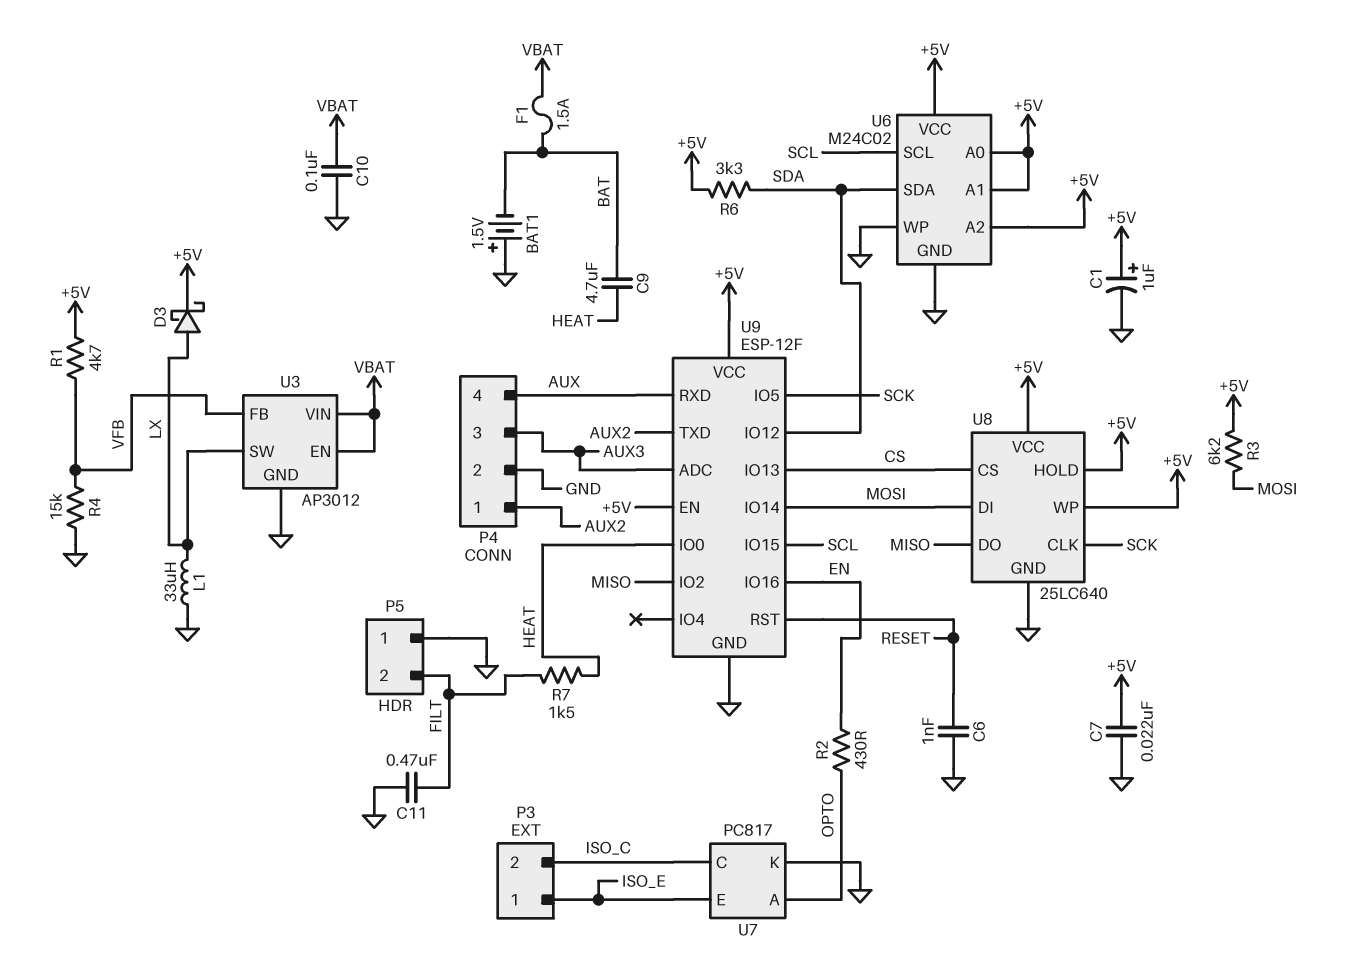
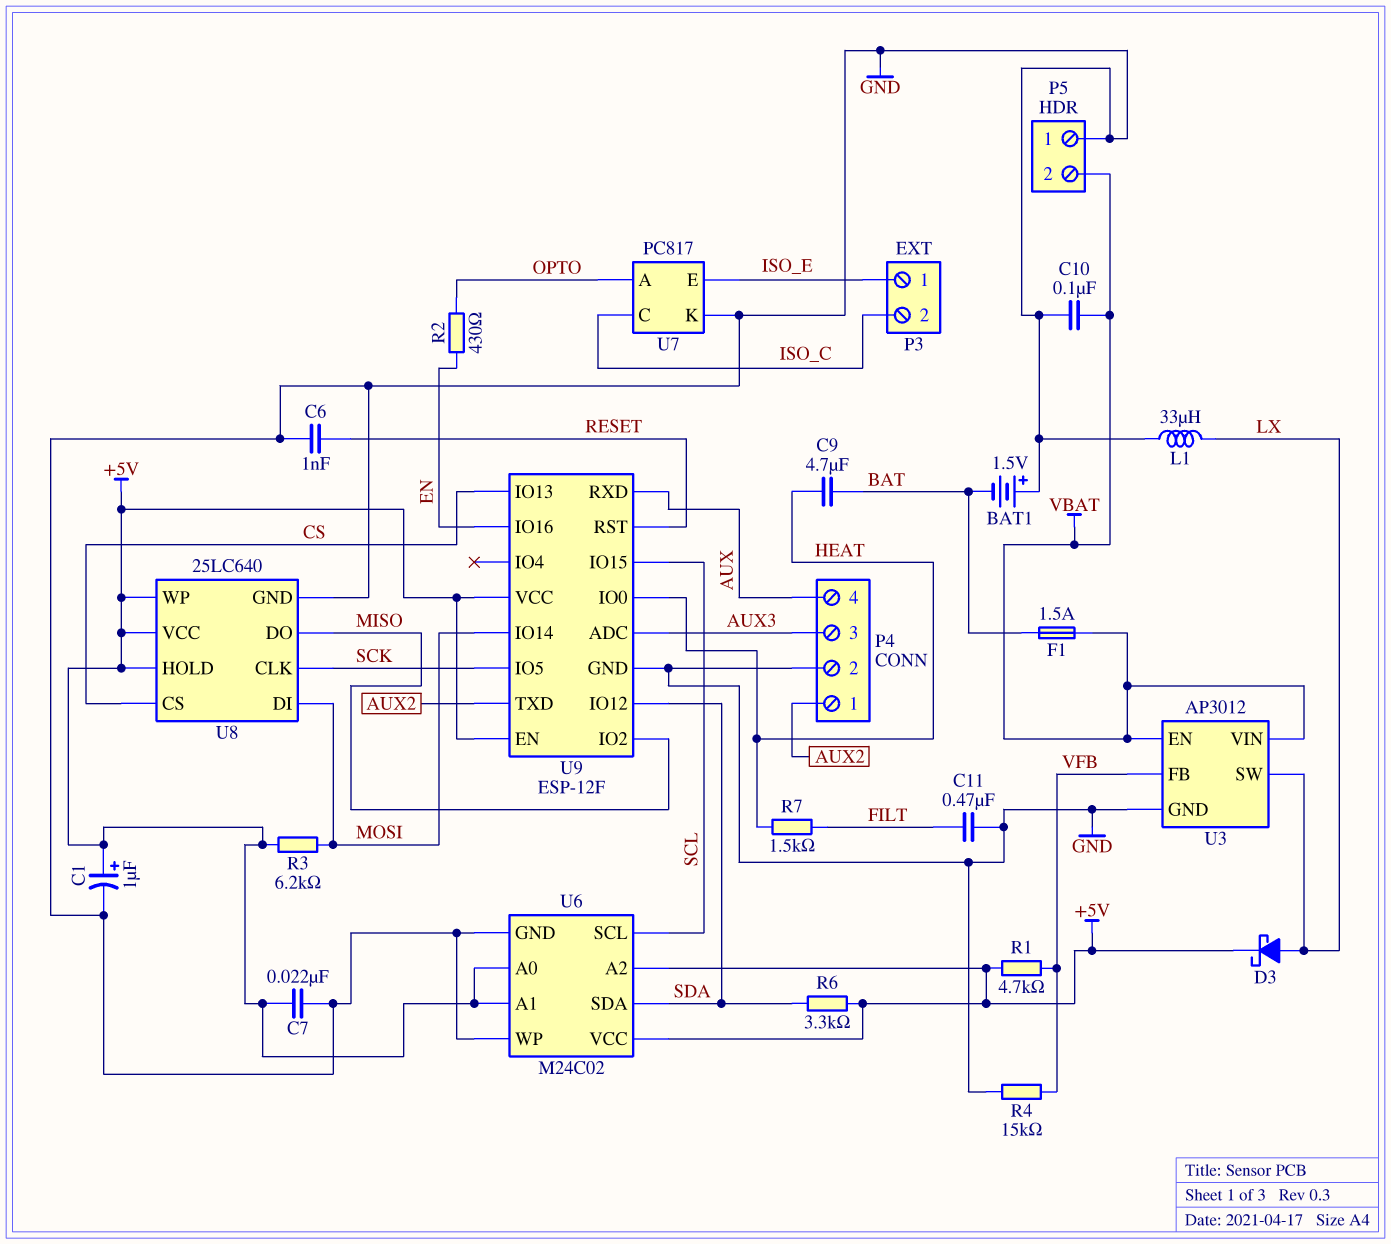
P5 pin 2: FILT -> VBAT

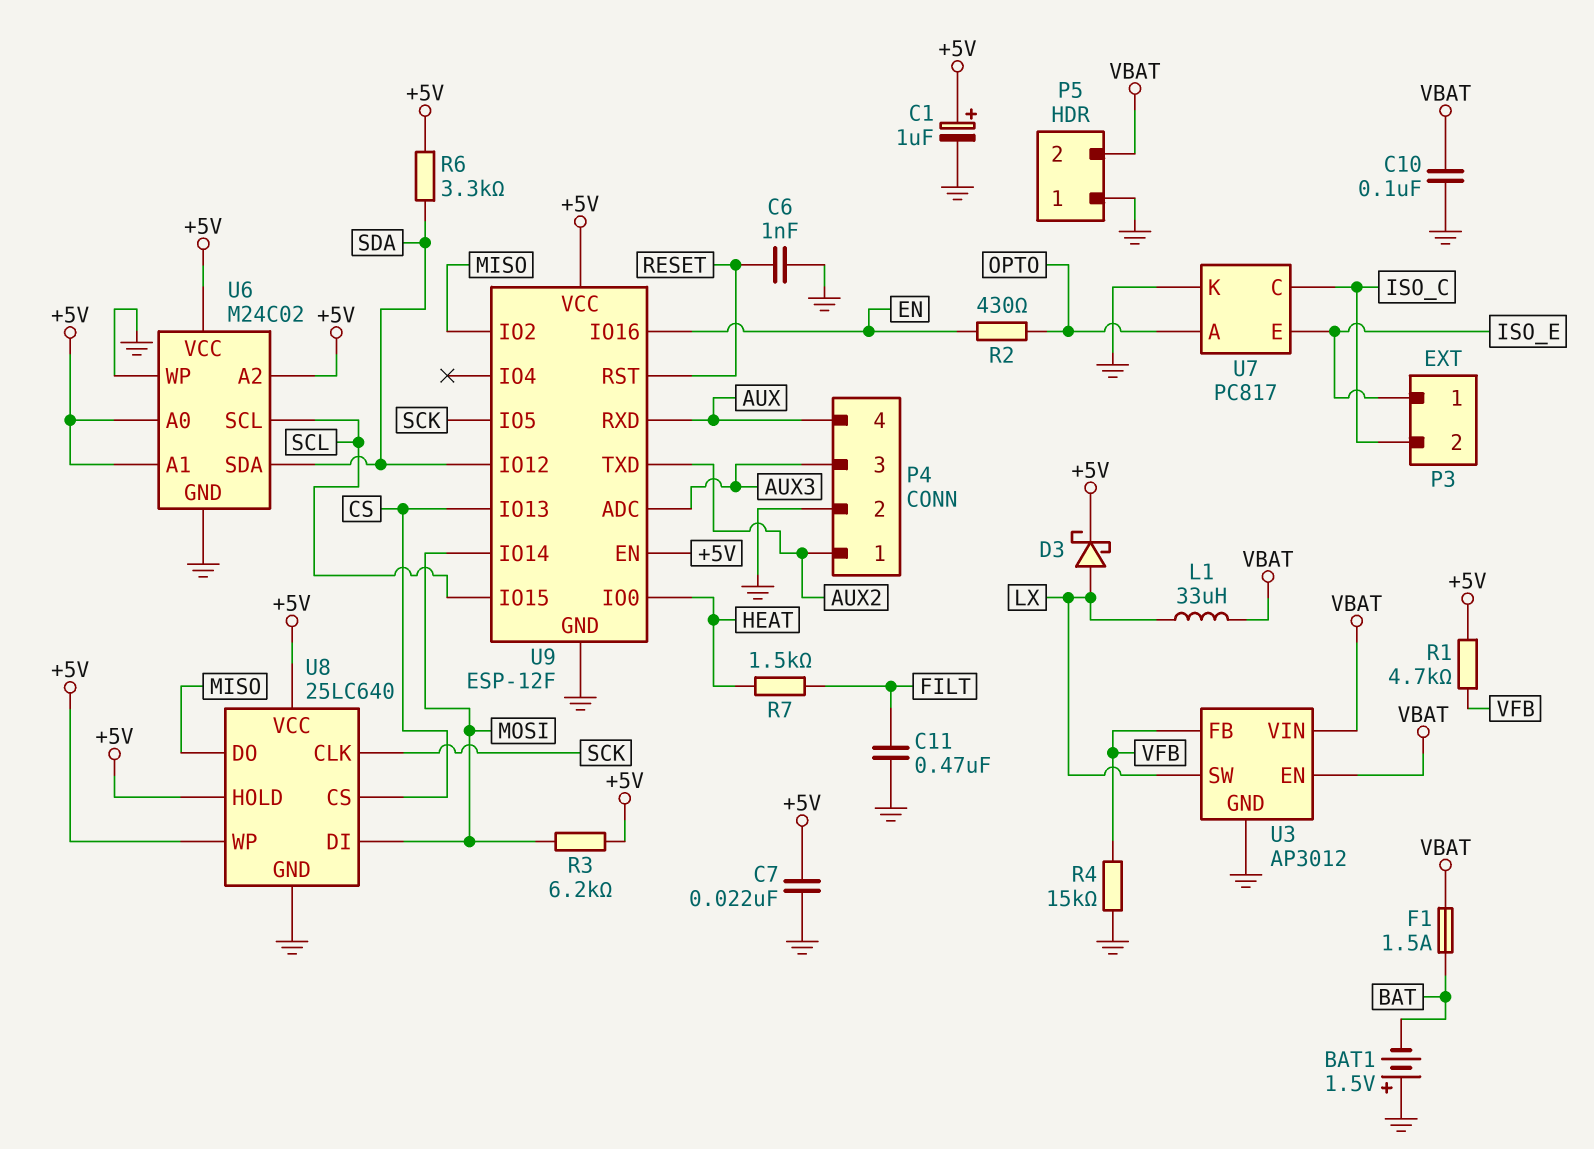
C9: 4.7uF (BAT, HEAT) -> none
L1: 33uH (GND, LX) -> 33uH (LX, VBAT)

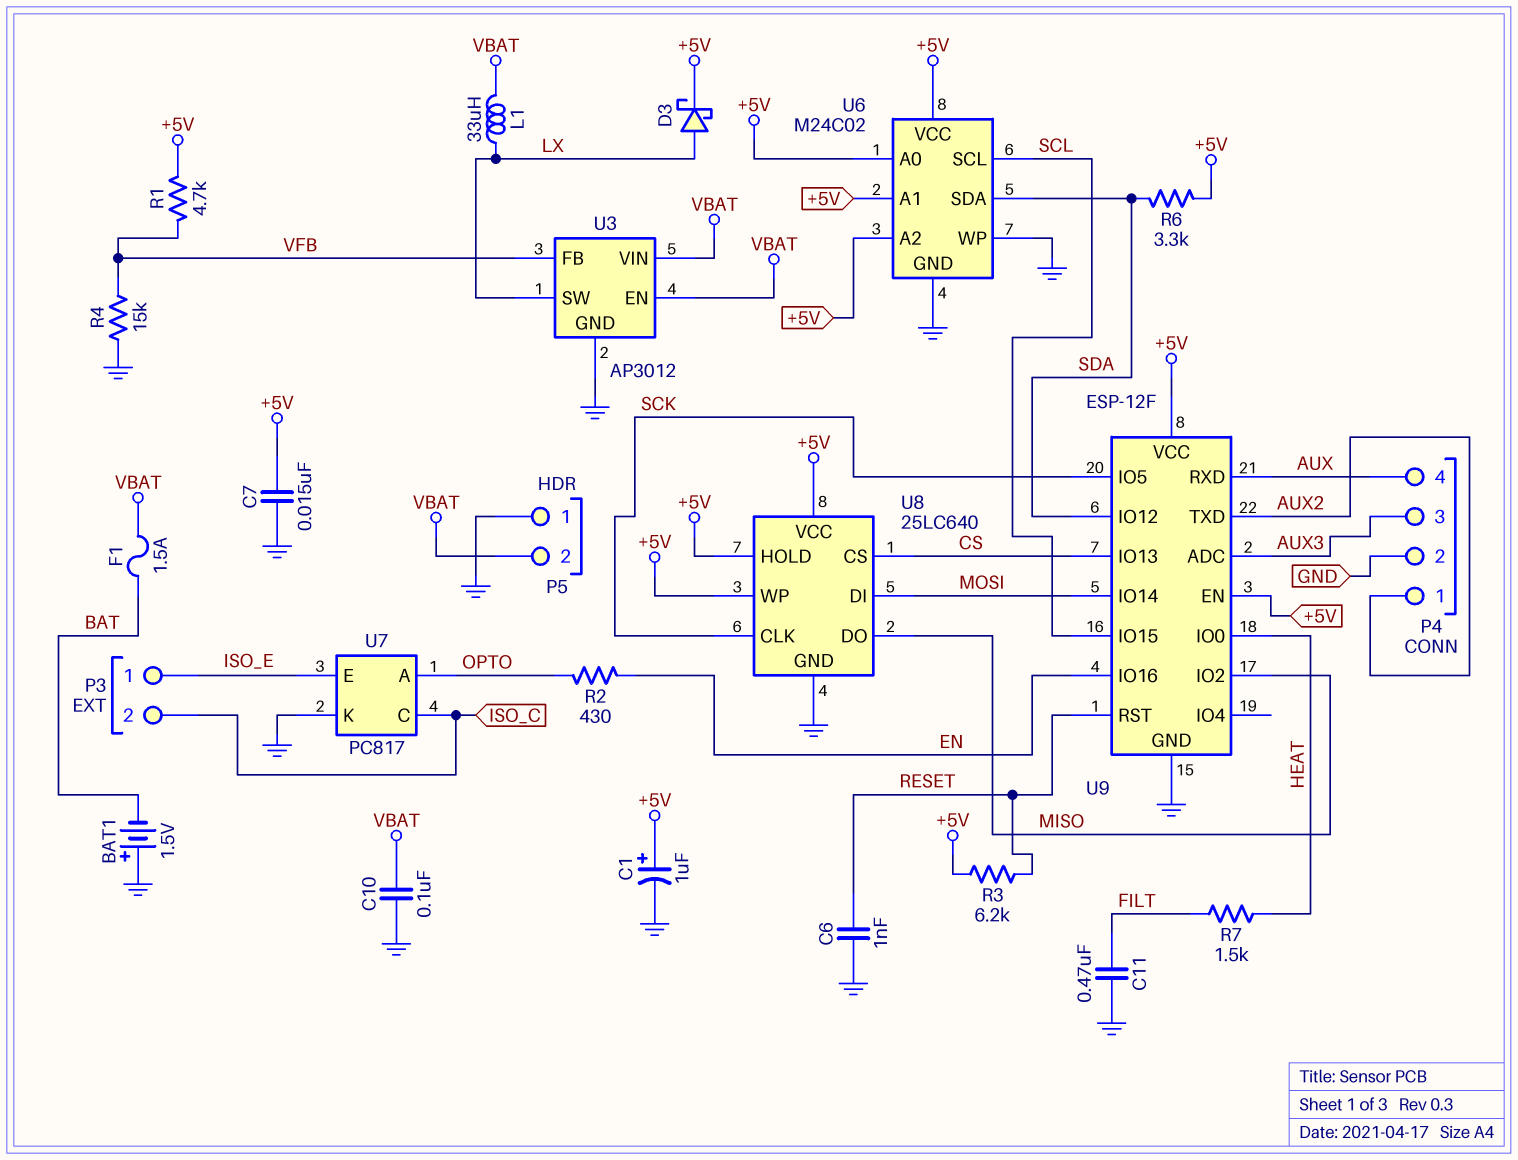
C7: 22nF (+5V, GND) -> 15nF (+5V, GND)
R3: 6.2k (+5V, MOSI) -> 6.2k (+5V, RESET)

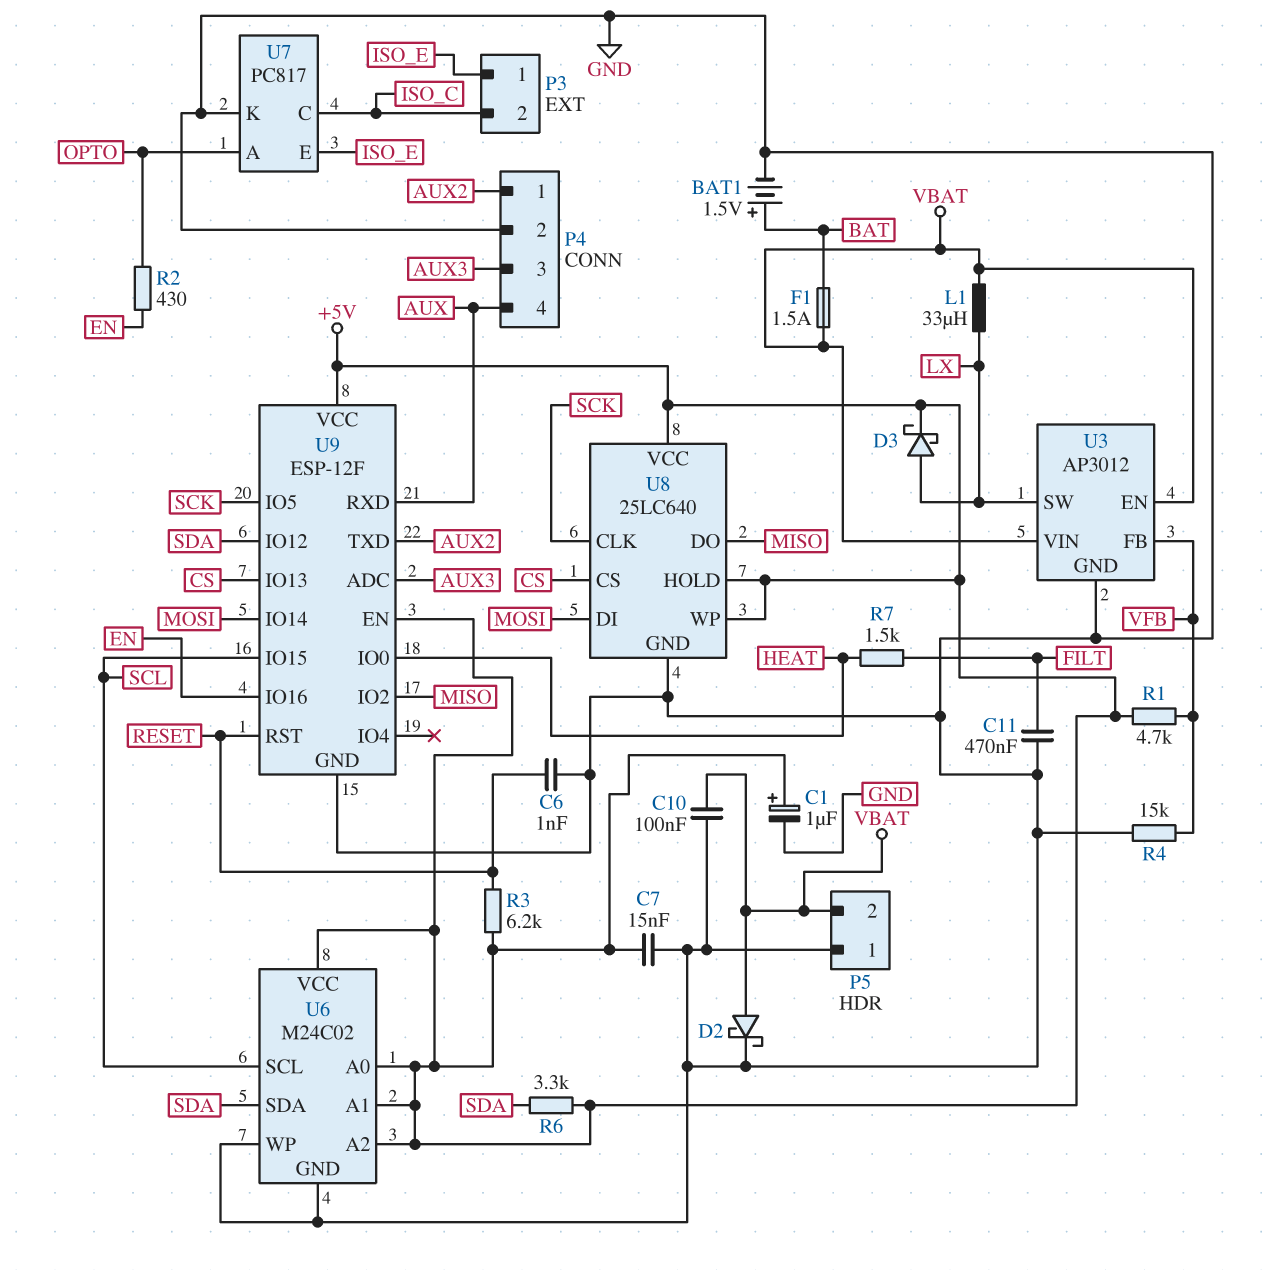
BAT1: 1.5V (plus GND, minus BAT) -> 1.5V (plus BAT, minus GND)
D2: none -> schottky (A VBAT, K GND)

